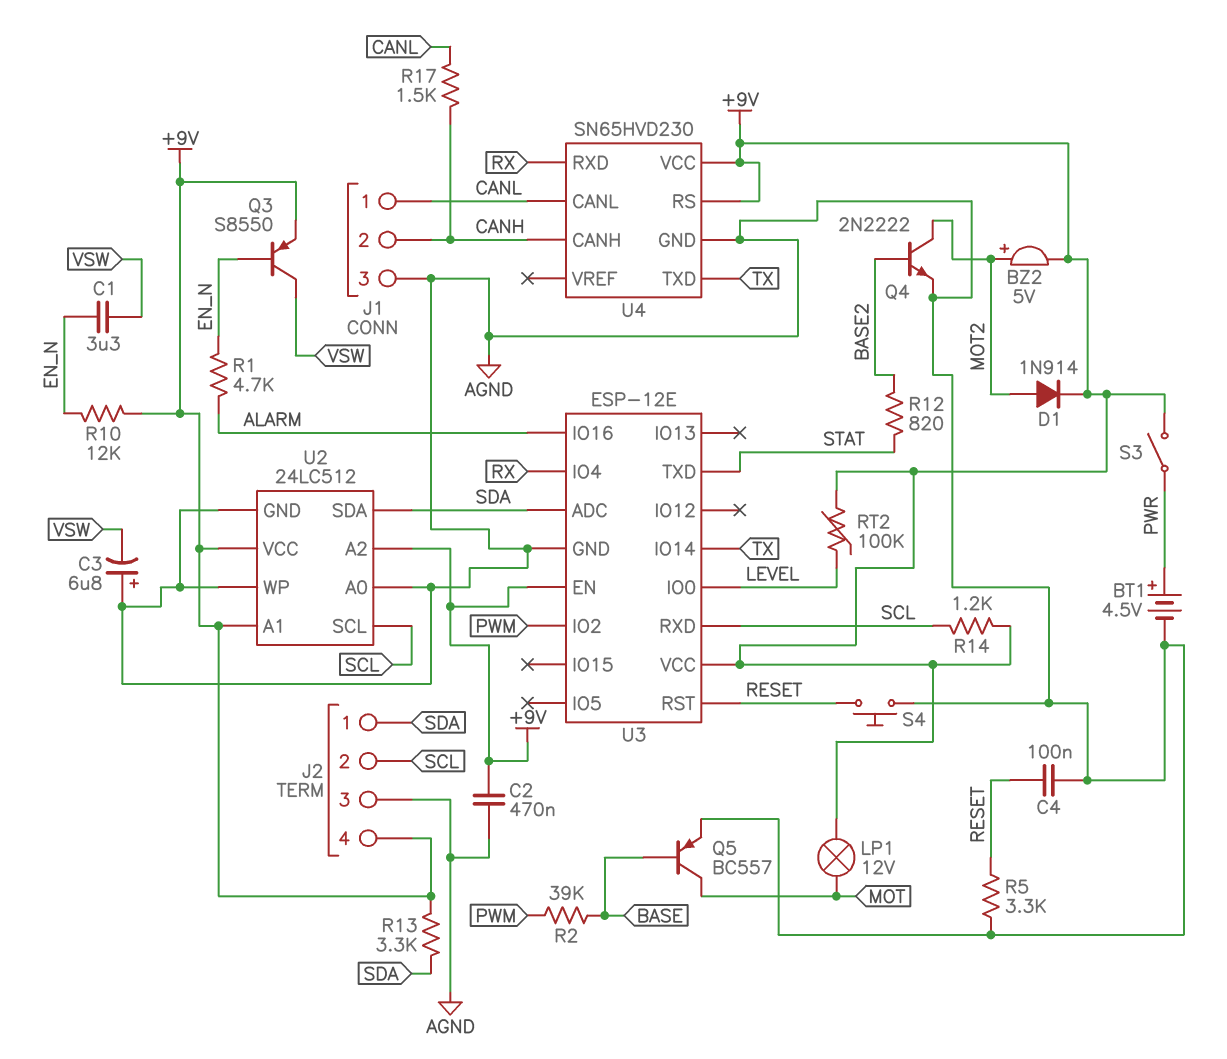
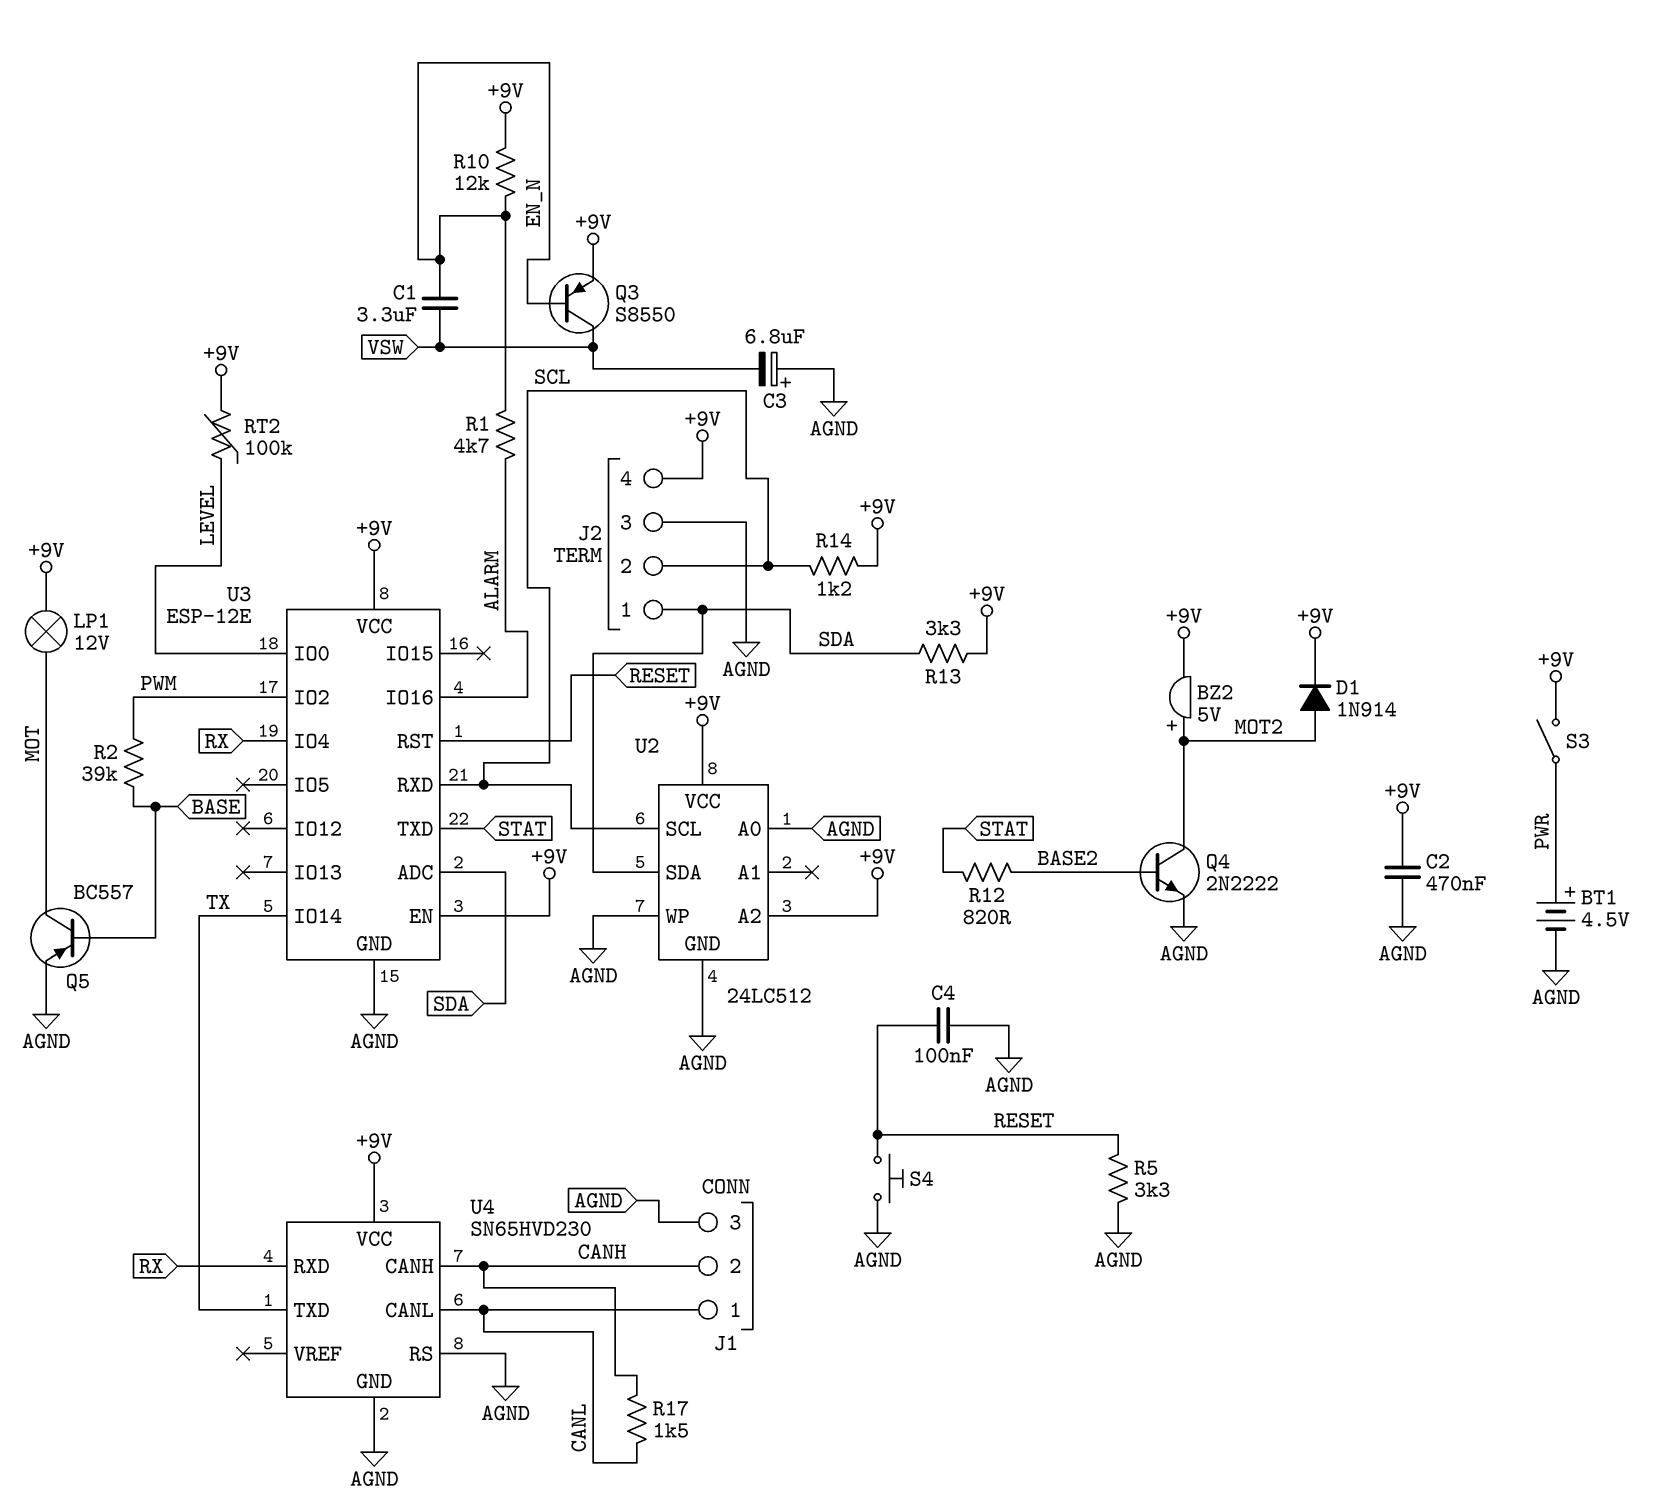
U2 pin A1: +9V -> none
U4 pin RS: +9V -> AGND

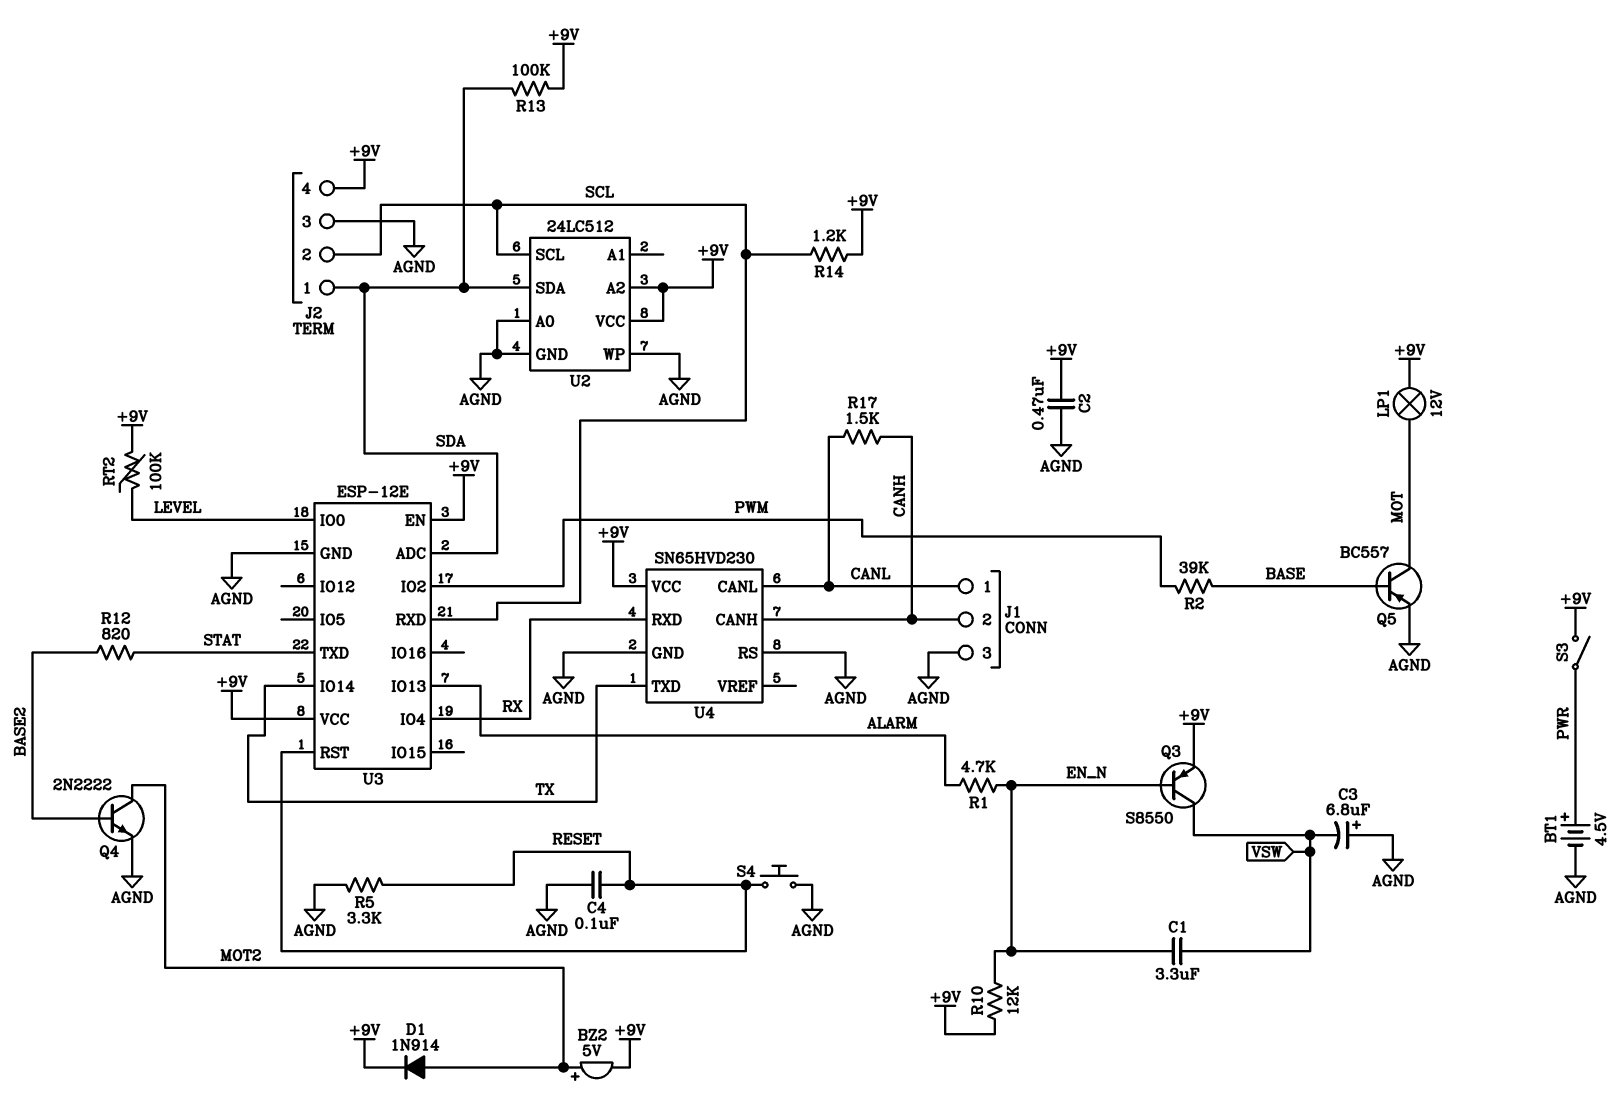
R13: 3.3k (+9V, SDA) -> 100k (+9V, SDA)
U3 pin IO13: none -> ALARM
U3 pin IO16: ALARM -> none

